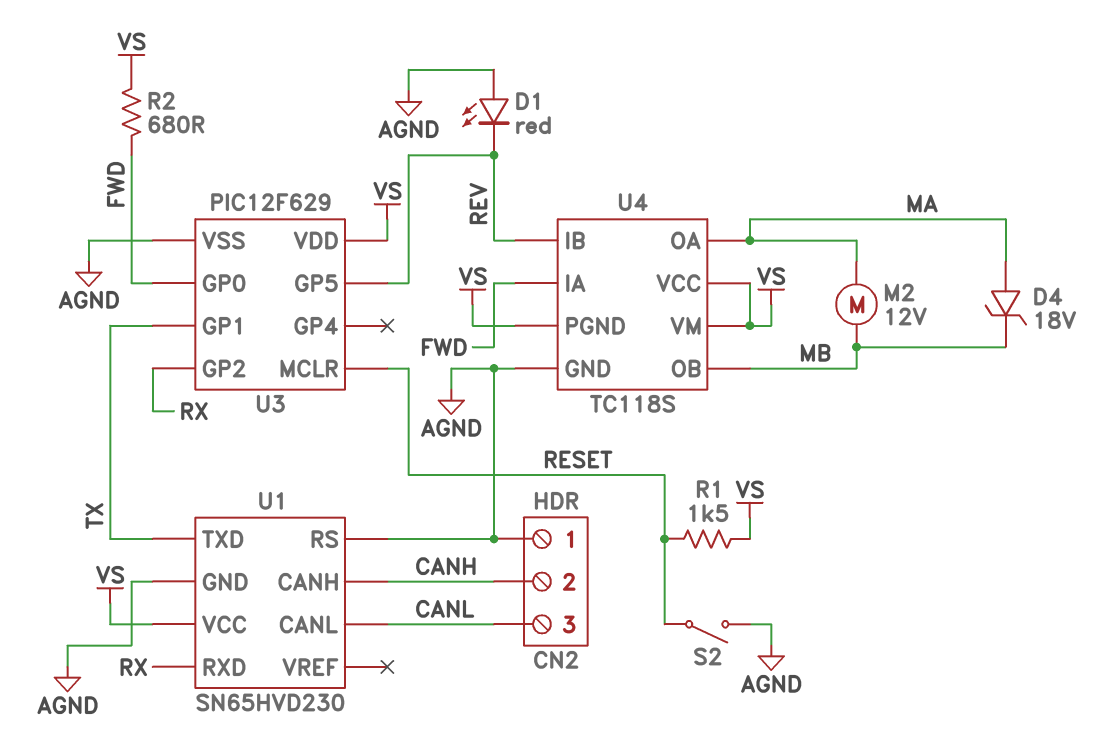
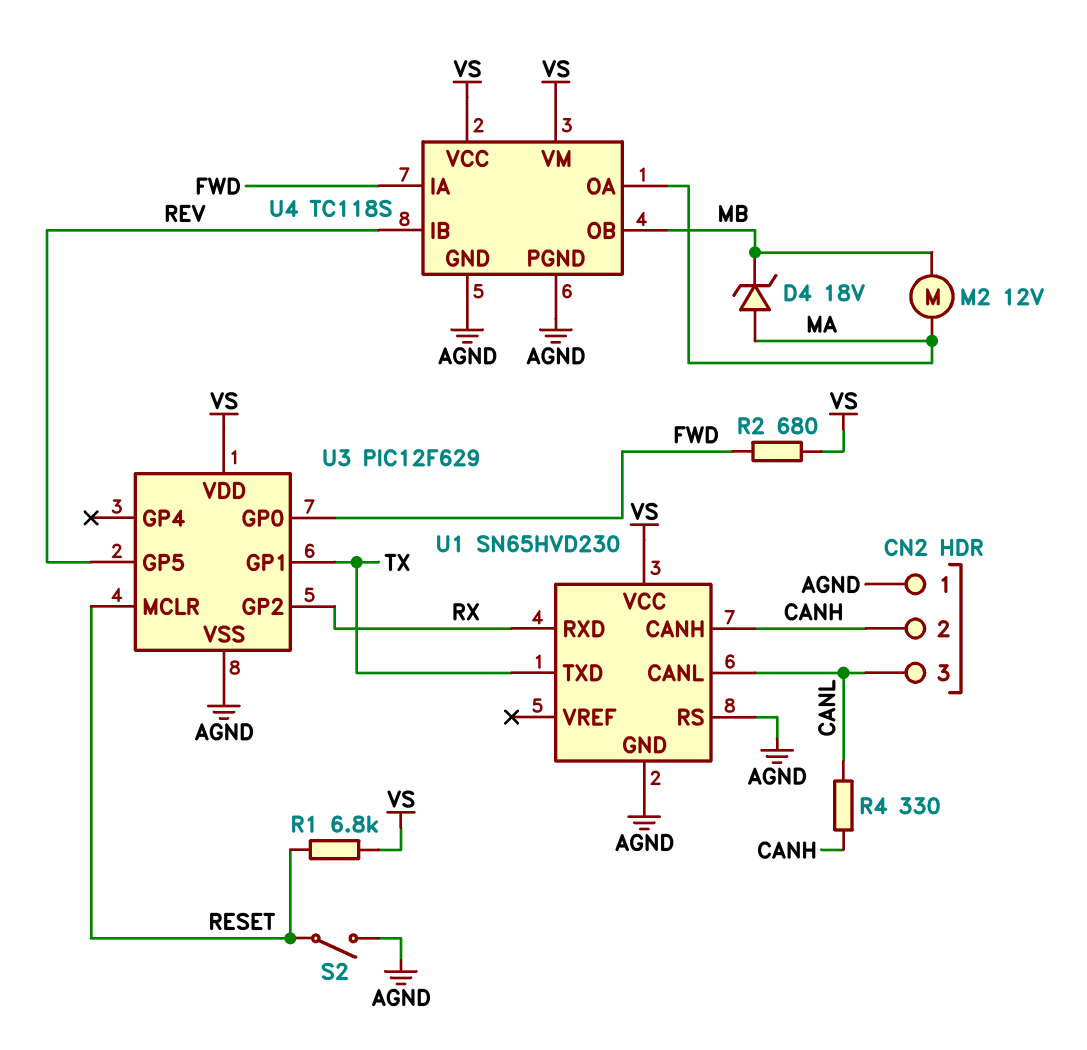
D1: LED red (A AGND, K REV) -> none
R1: 1.5k (RESET, VS) -> 6.8k (RESET, VS)
R4: none -> 330 (CANH, CANL)
U4 pin PGND: VS -> AGND

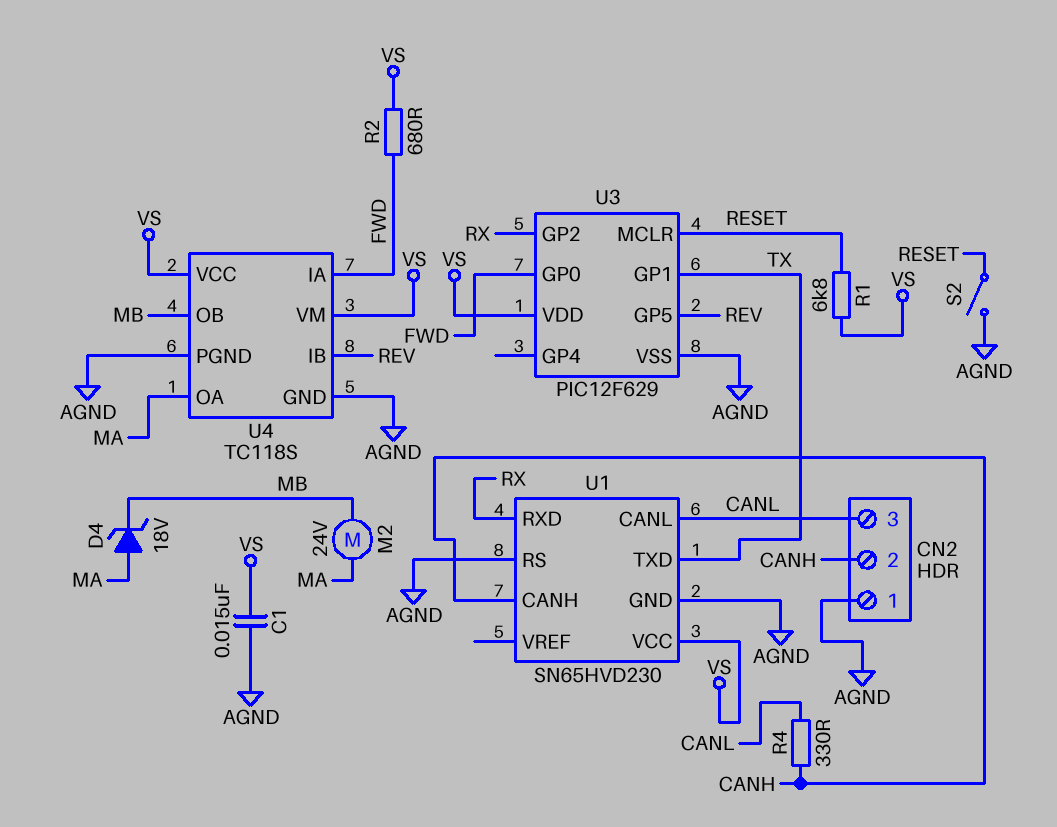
C1: none -> 15nF (AGND, VS)
M2: motor 12V (MA, MB) -> motor 24V (MA, MB)

